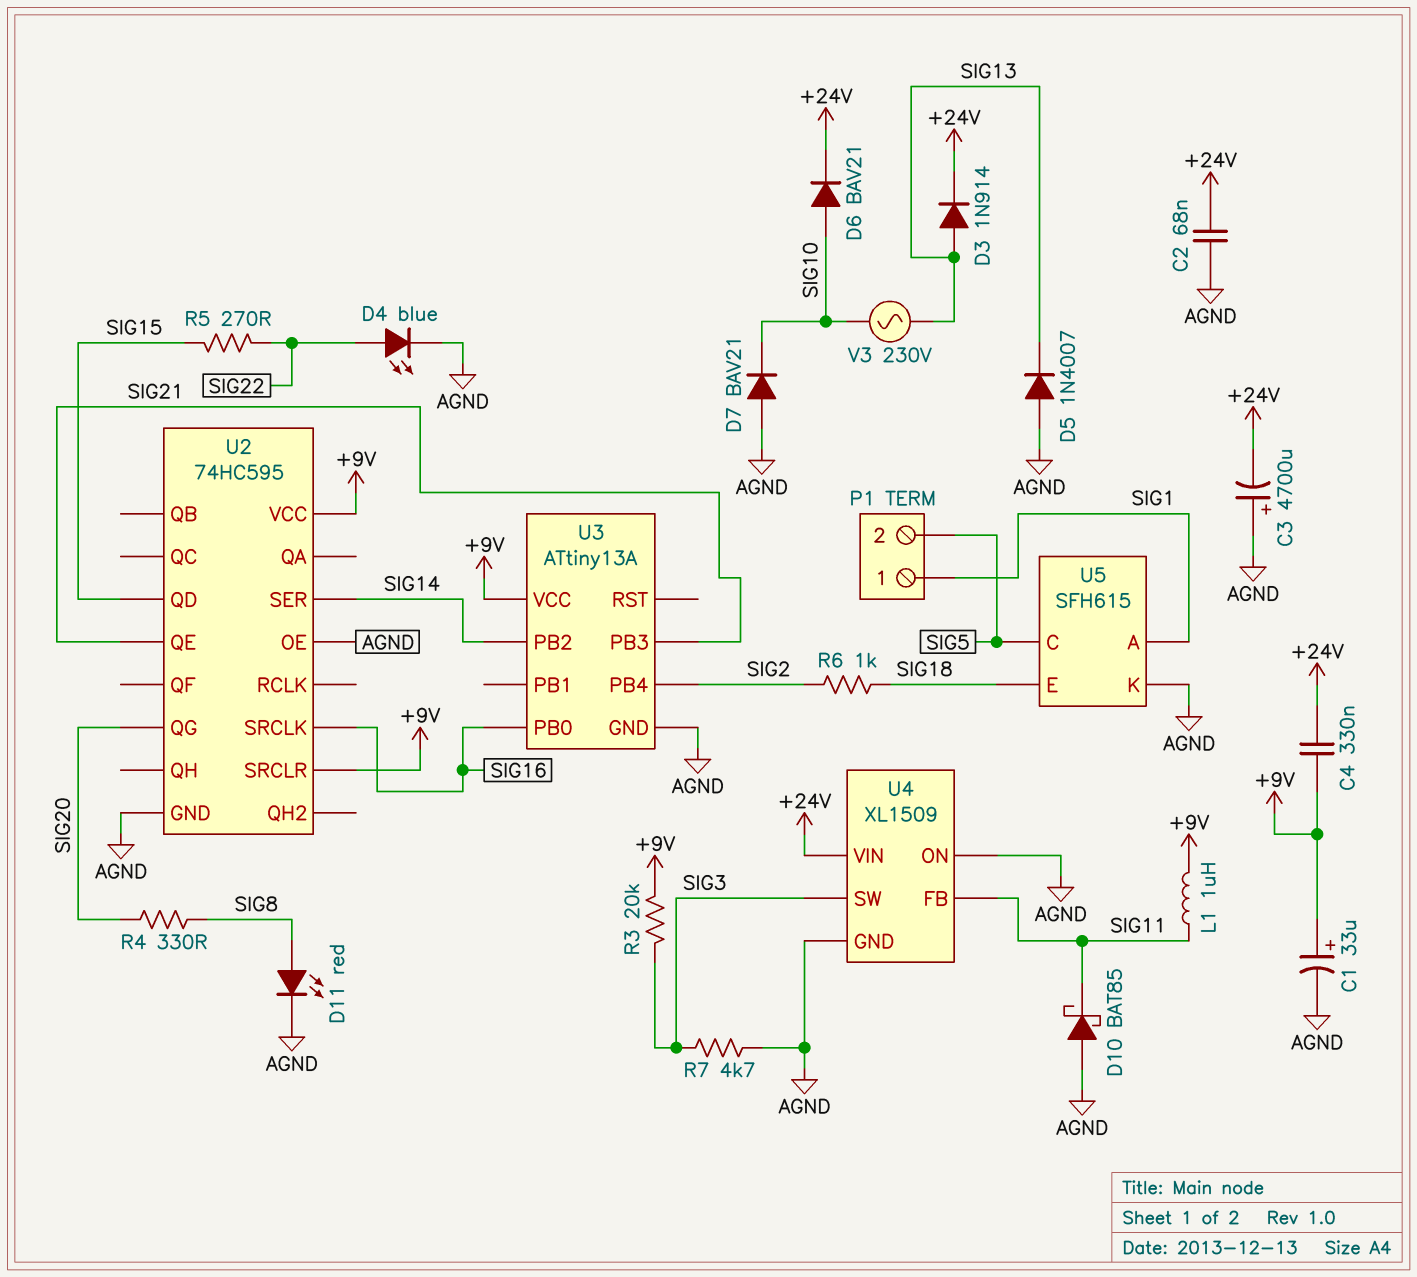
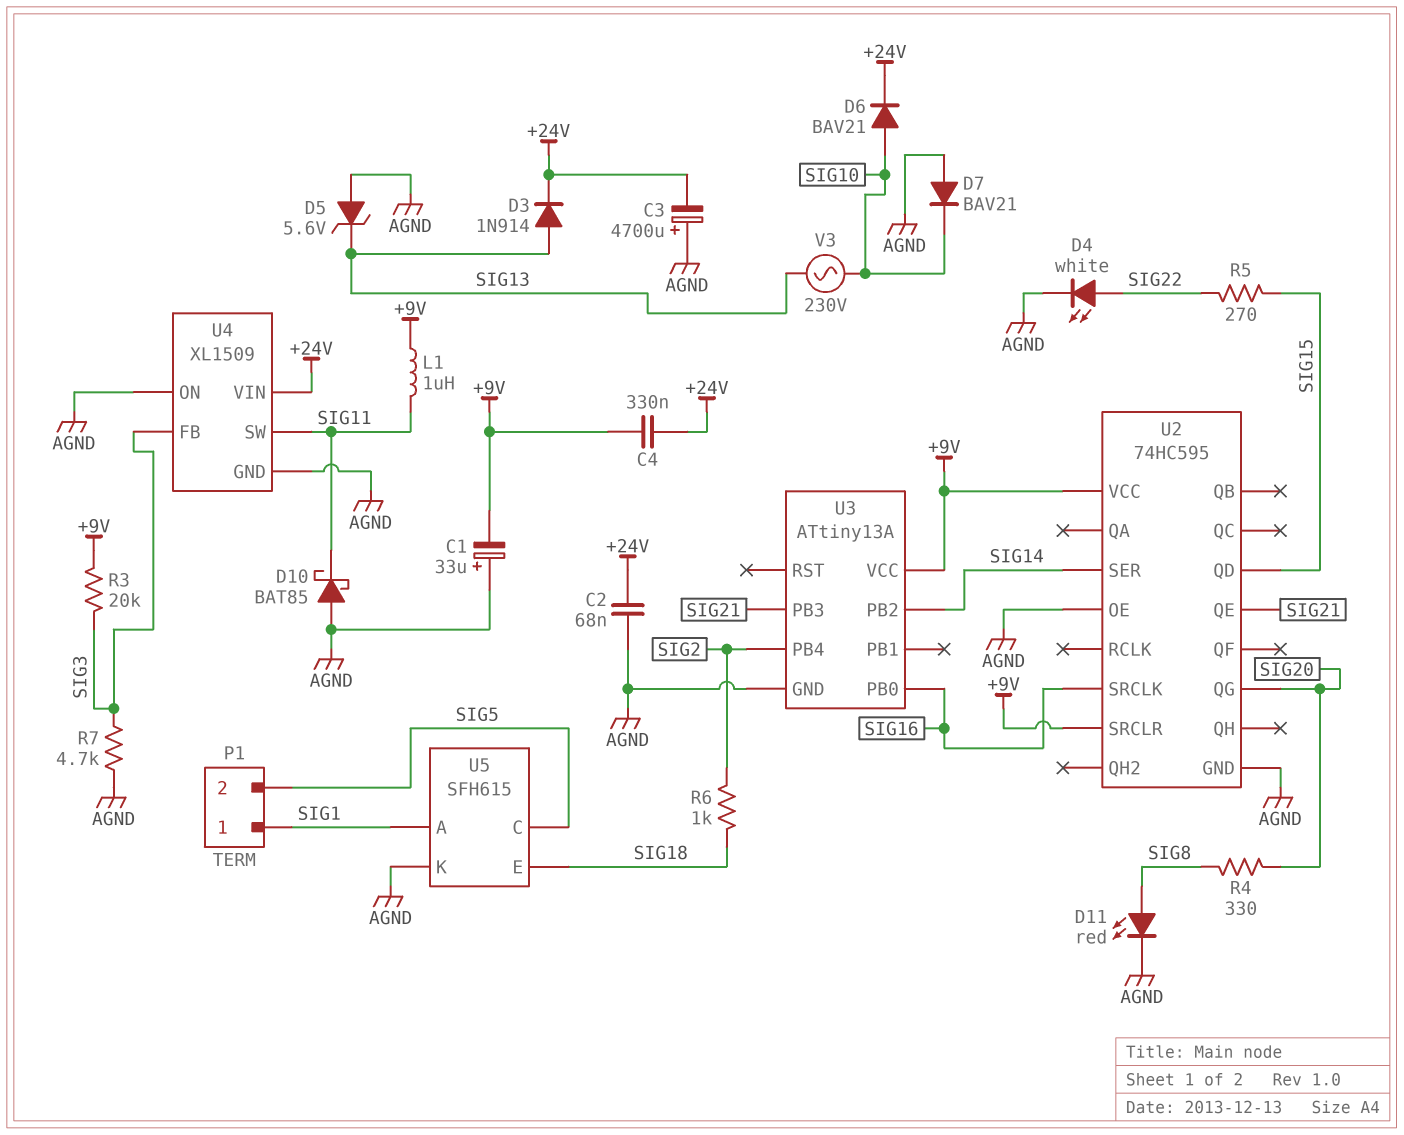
C1: 33uF (plus +9V, minus AGND) -> 33uF (plus AGND, minus +9V)
D4: LED blue (A SIG22, K AGND) -> LED white (A SIG22, K AGND)
D5: diode 1N4007 (A AGND, K SIG13) -> zener 5.6V (A AGND, K SIG13)
U4 pin FB: SIG11 -> SIG3
U4 pin SW: SIG3 -> SIG11

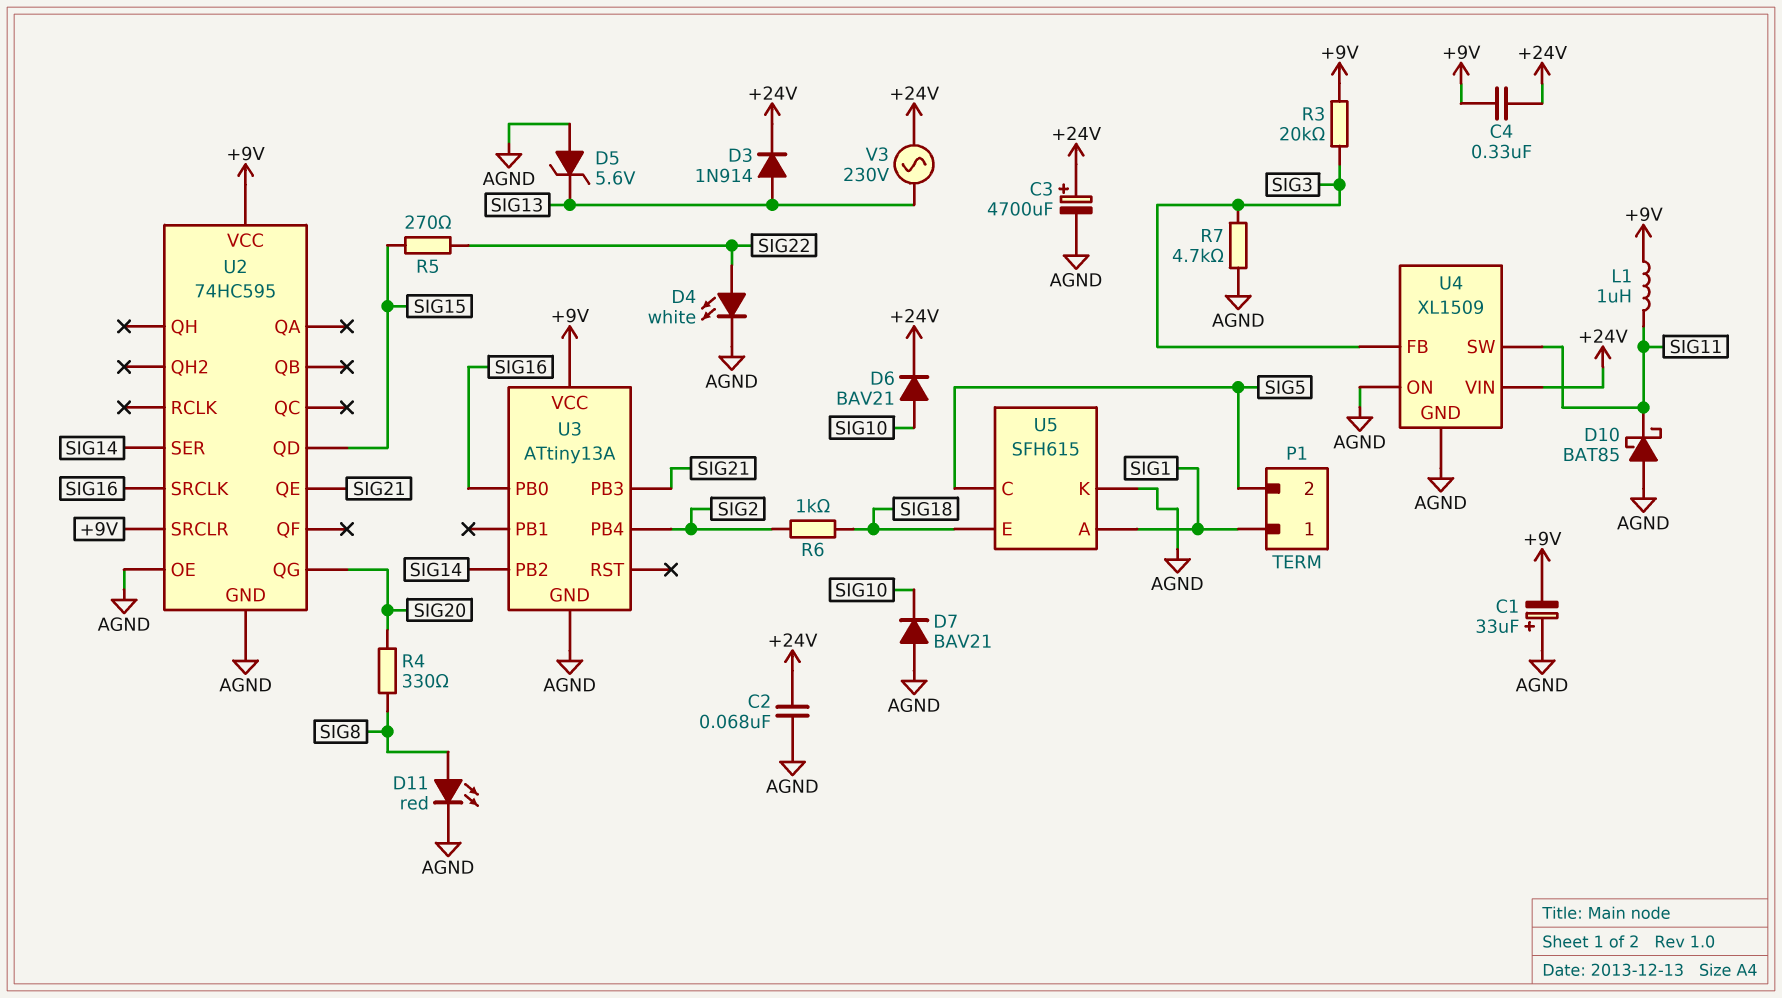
C3: 4700uF (plus AGND, minus +24V) -> 4700uF (plus +24V, minus AGND)
V3: AC 230V (SIG10, SIG13) -> AC 230V (+24V, SIG13)

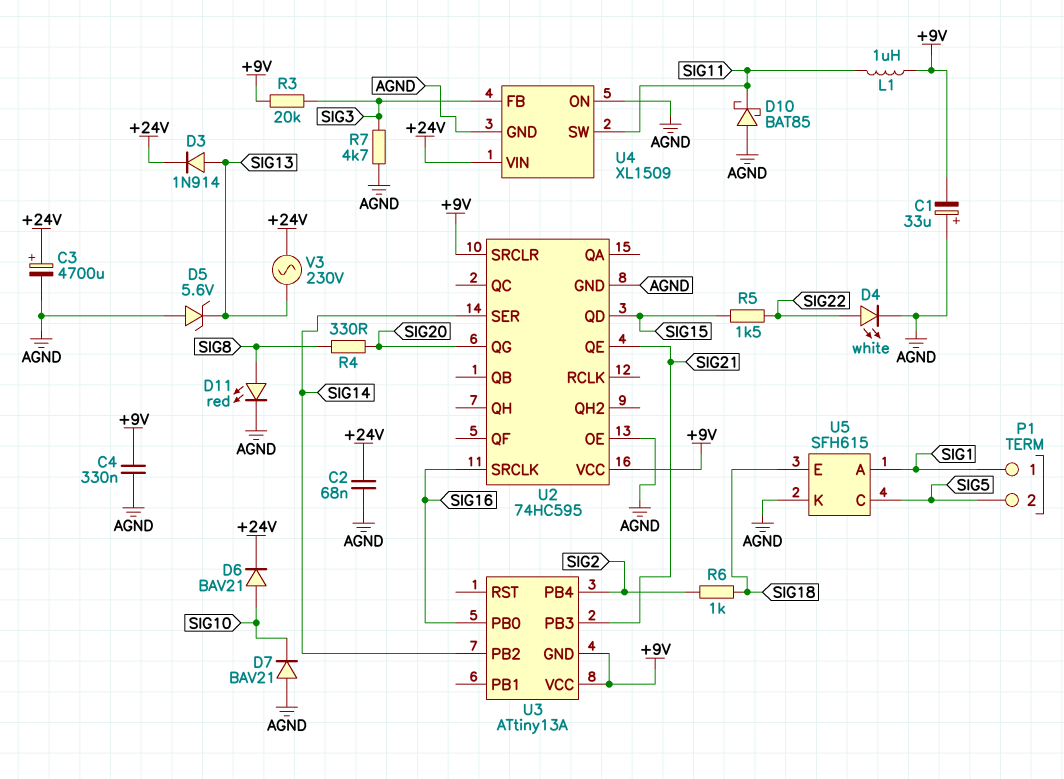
C4: 330nF (+9V, +24V) -> 330nF (+9V, AGND)
R5: 270 (SIG15, SIG22) -> 1.5k (SIG15, SIG22)
U3 pin GND: AGND -> +9V

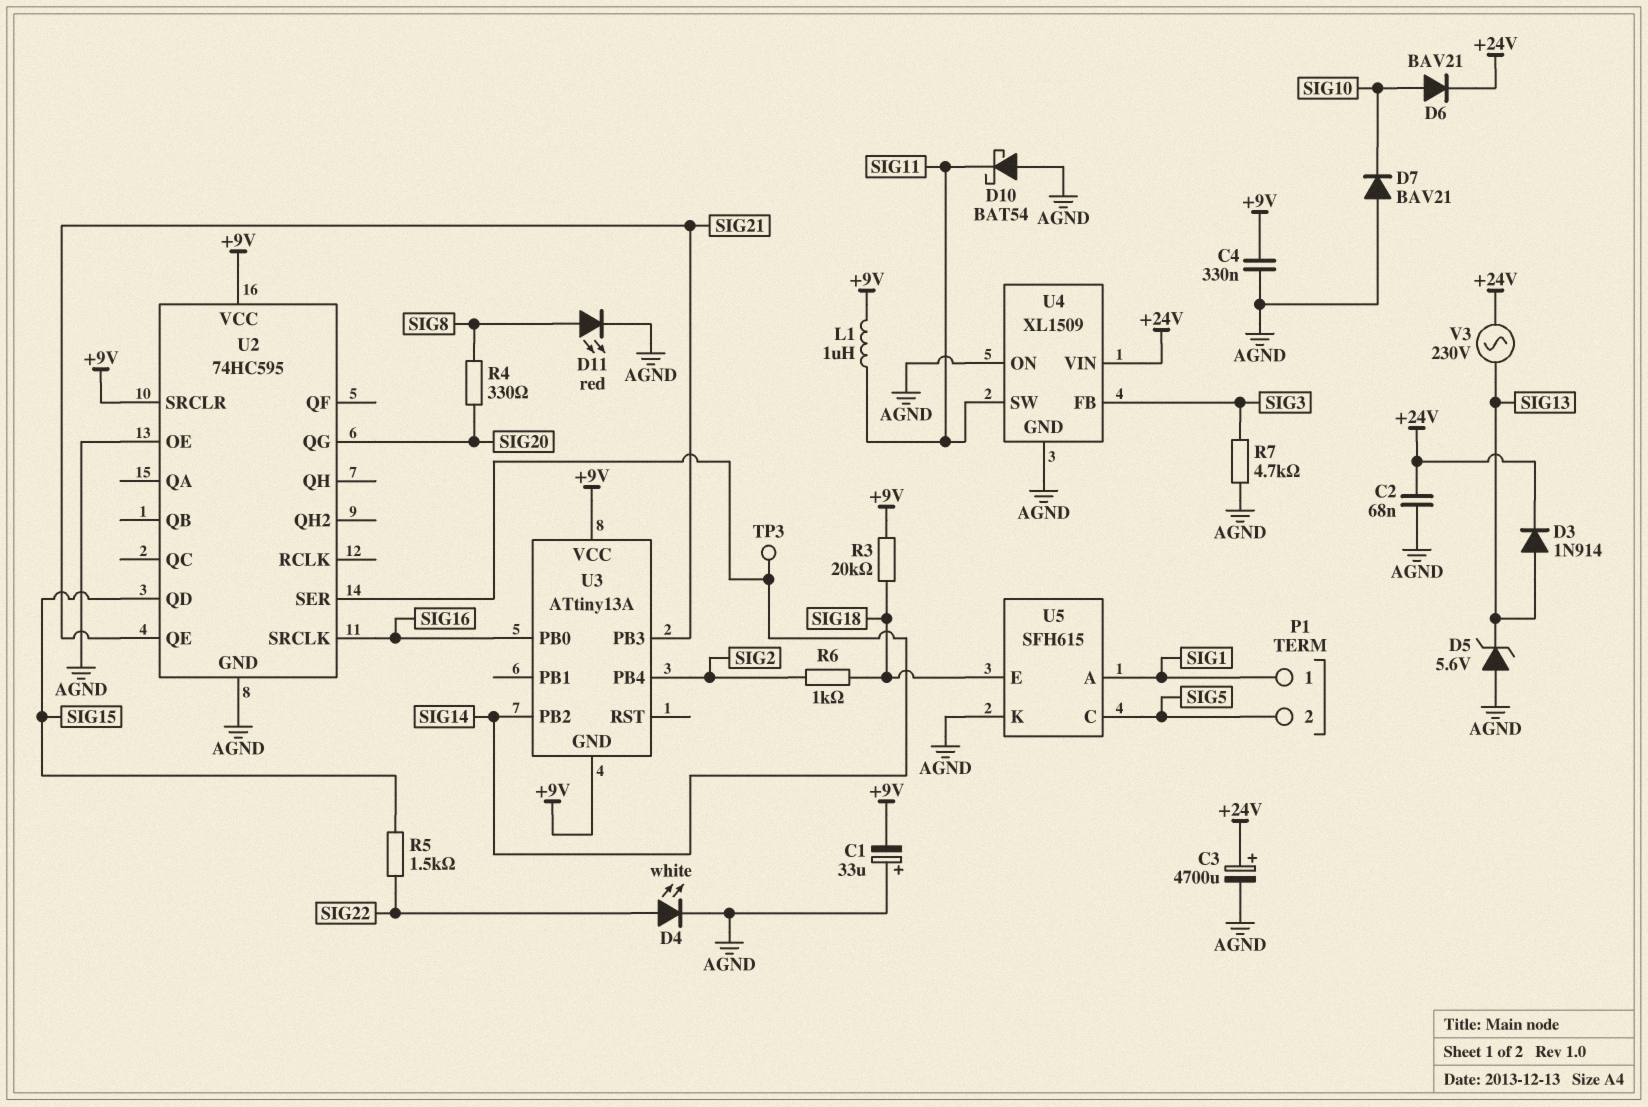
D10: schottky BAT85 (A AGND, K SIG11) -> schottky BAT54 (A AGND, K SIG11)
R3: 20k (+9V, SIG3) -> 20k (+9V, SIG18)
TP3: none -> test point (SIG14)

